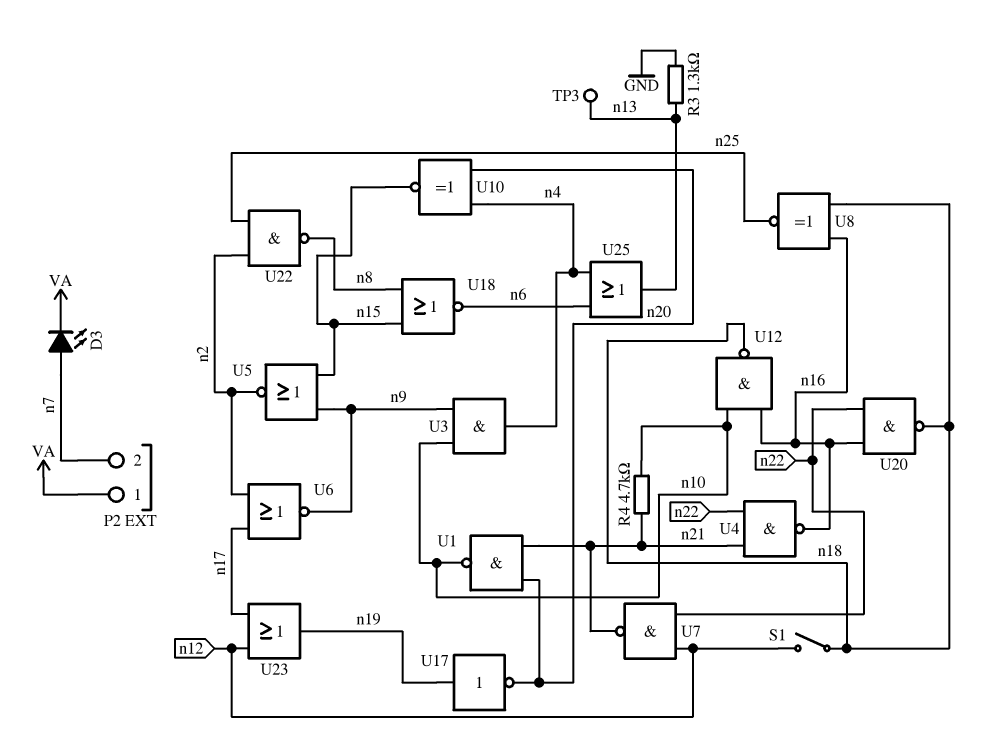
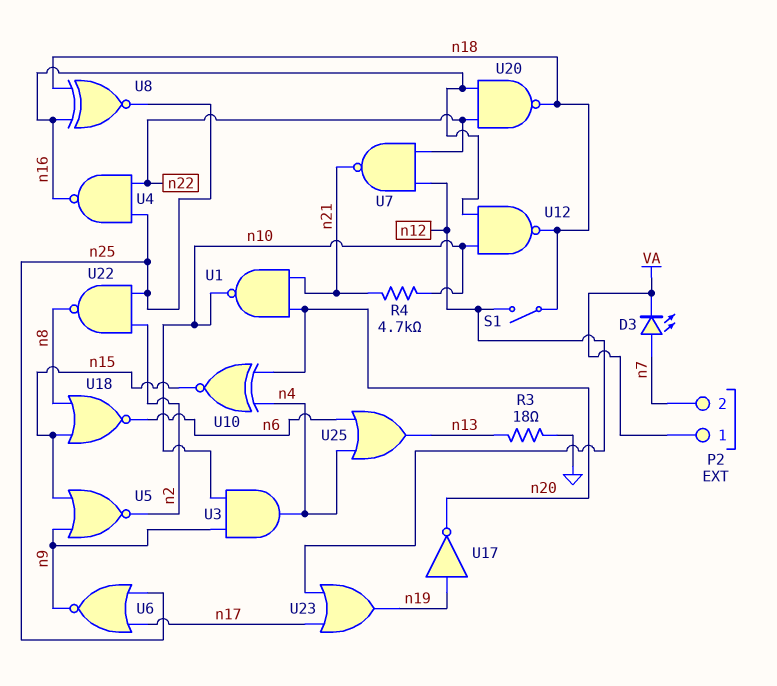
R3: 1.3k (GND, n13) -> 18 (GND, n13)
TP3: test point (n13) -> none
U4: NAND (in n21, in n22, out n16) -> NAND (in n22, in n25, out n16)
U6: NOR (in n2, in n17, out n9) -> NOR (in n17, in n25, out n9)

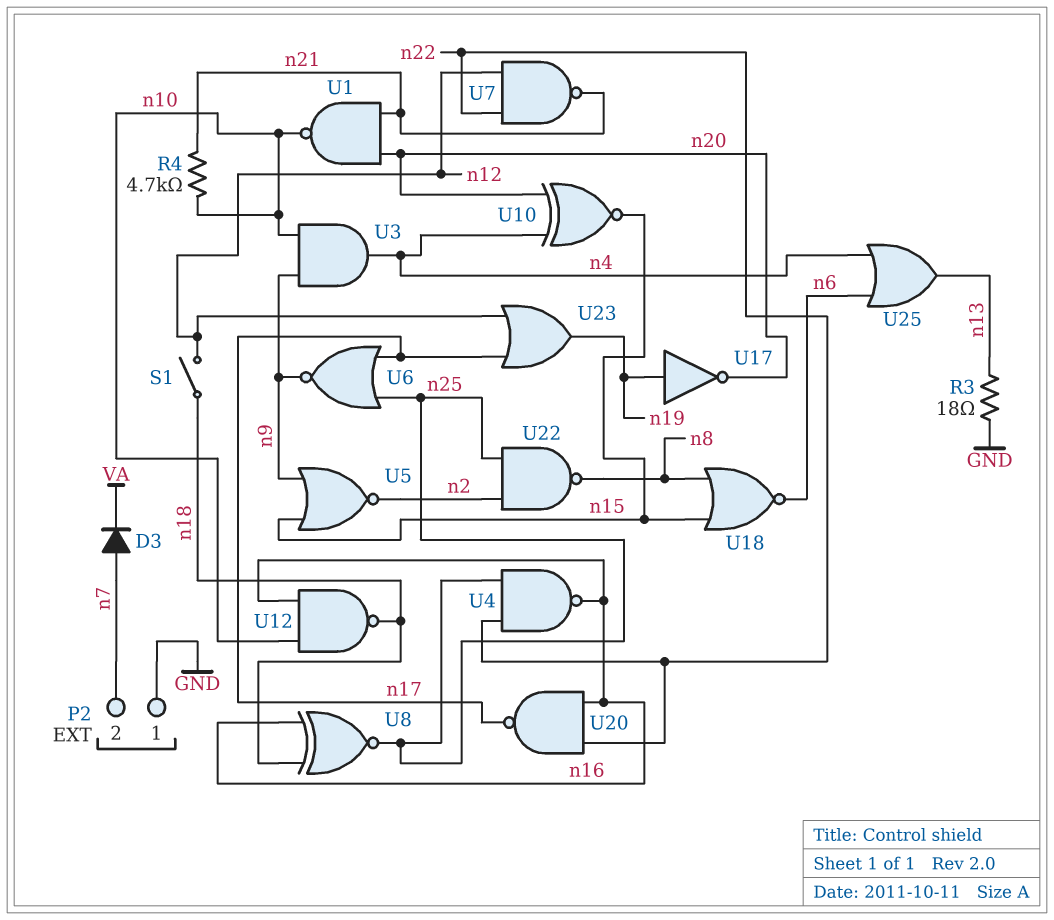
D3: LED (A n7, K VA) -> diode (A n7, K VA)
P2 pin 1: VA -> GND
U20: NAND (in n16, in n22, out n18) -> NAND (in n16, in n22, out n17)

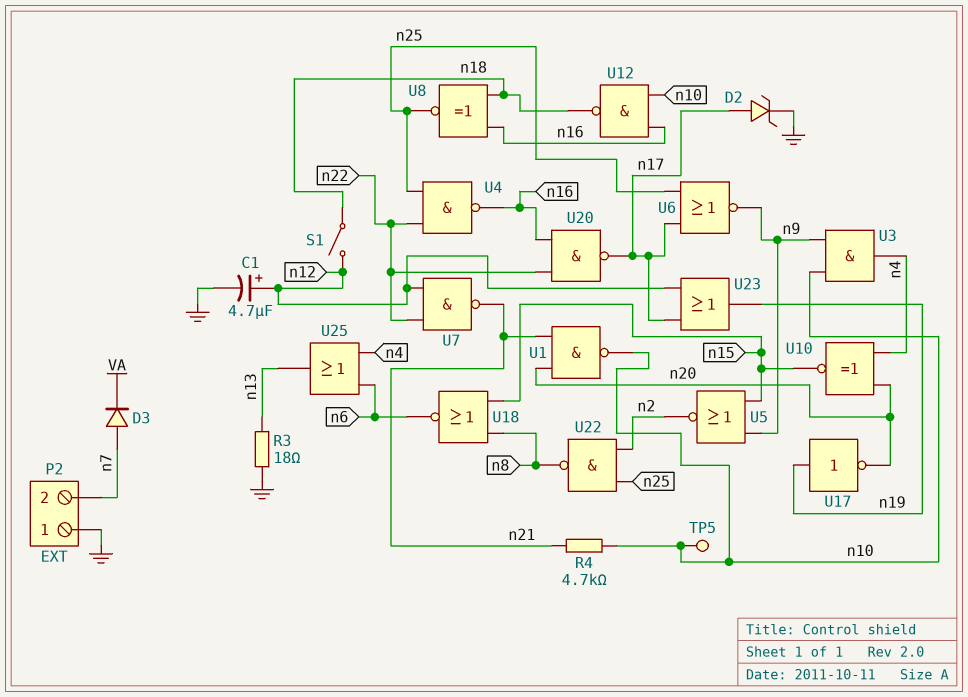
C1: none -> 4.7uF (plus n12, minus GND)
D2: none -> zener (A n17, K GND)
TP5: none -> test point (n10)

